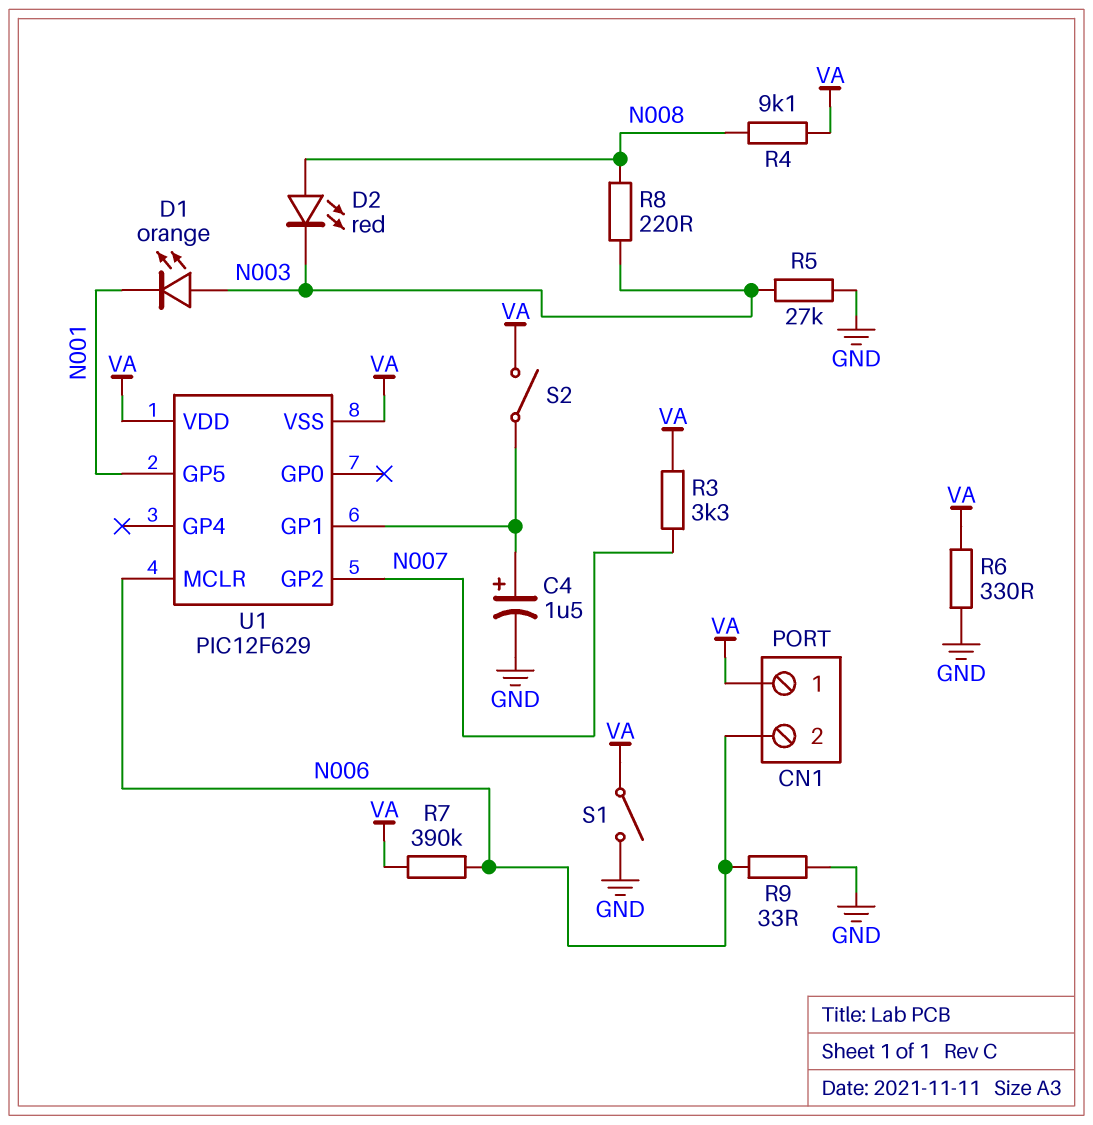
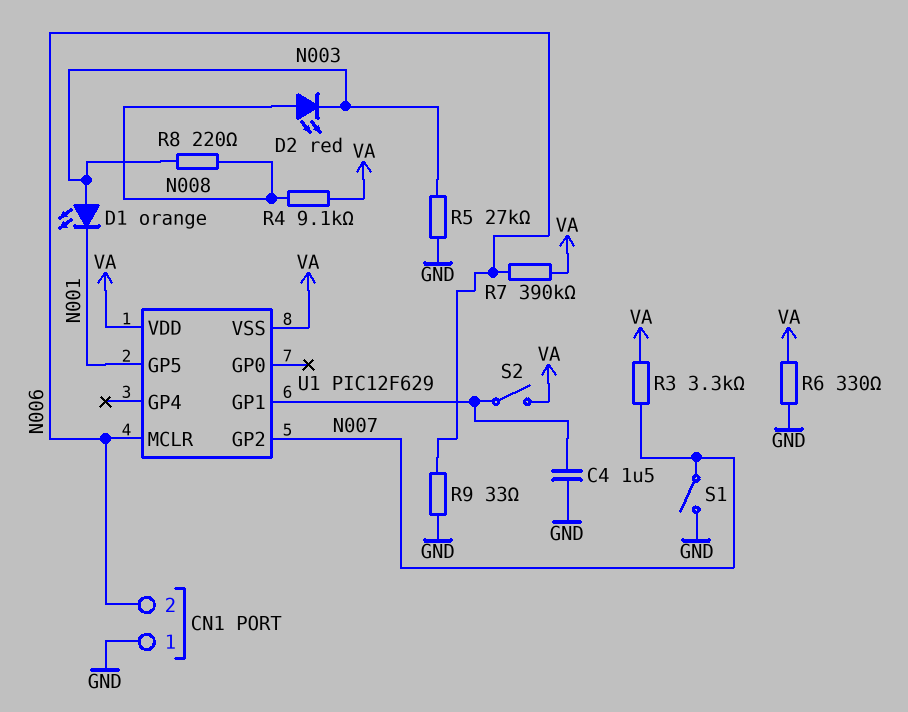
C4: 1.5uF (plus U1/GP1, minus GND) -> 1.5uF (GND, U1/GP1)
CN1 pin 1: VA -> GND
S1: switch (GND, VA) -> switch (GND, N007)

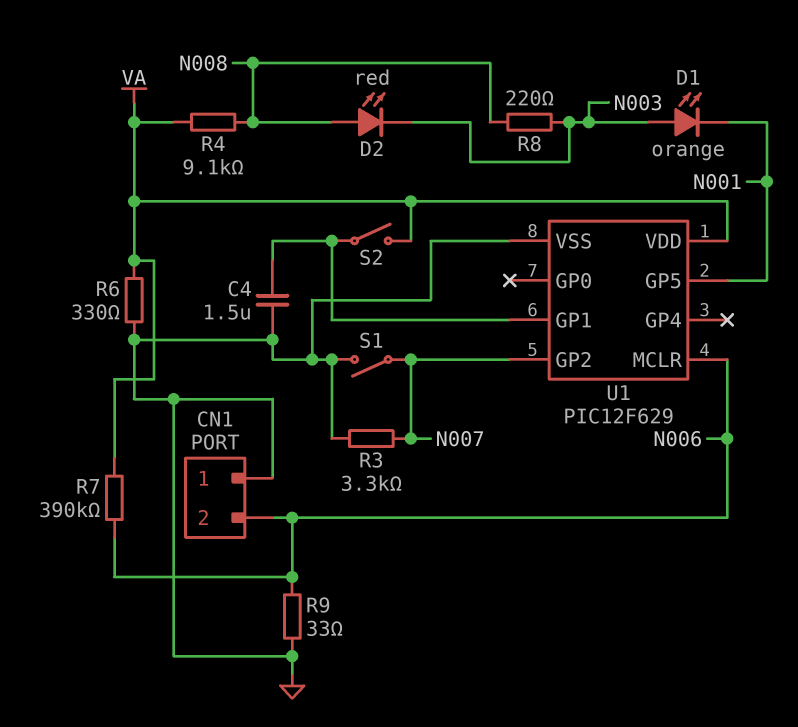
R3: 3.3k (N007, VA) -> 3.3k (GND, N007)
R5: 27k (GND, N003) -> none
U1 pin VSS: VA -> GND

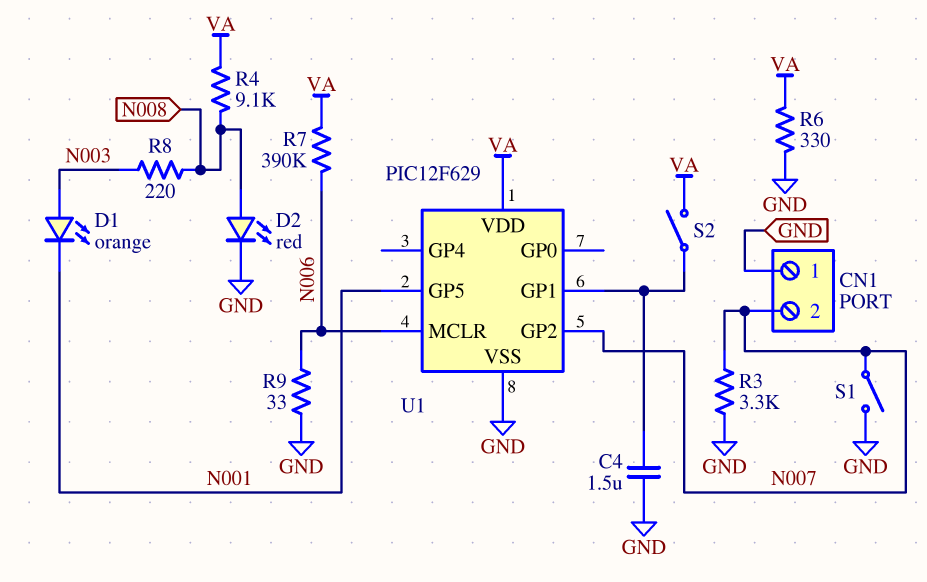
CN1 pin 2: N006 -> N007
D2: LED red (A N008, K N003) -> LED red (A N008, K GND)

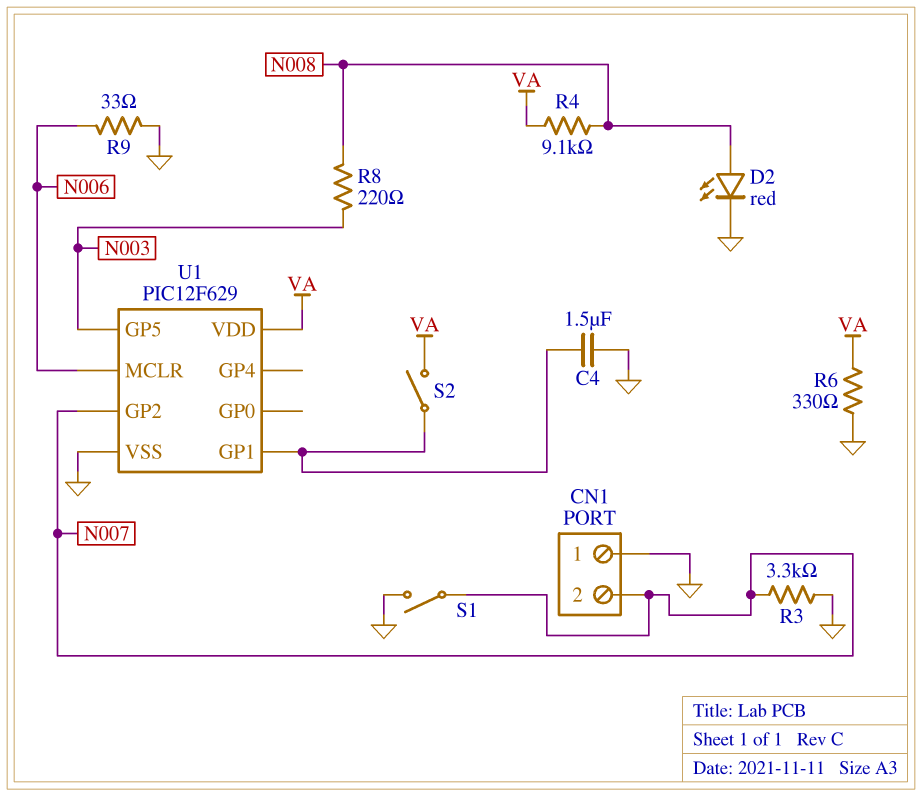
D1: LED orange (A N003, K N001) -> none
R7: 390k (N006, VA) -> none
U1 pin GP5: N001 -> N003

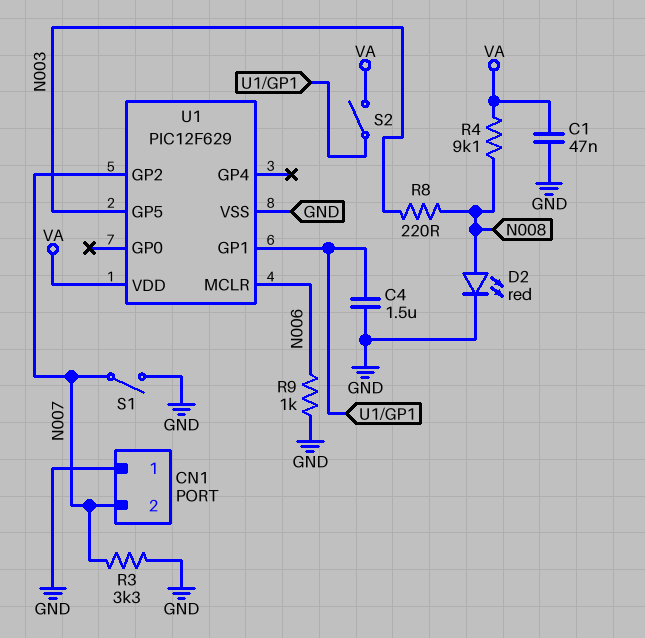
C1: none -> 47nF (GND, VA)
R6: 330 (GND, VA) -> none
R9: 33 (GND, N006) -> 1k (GND, N006)

